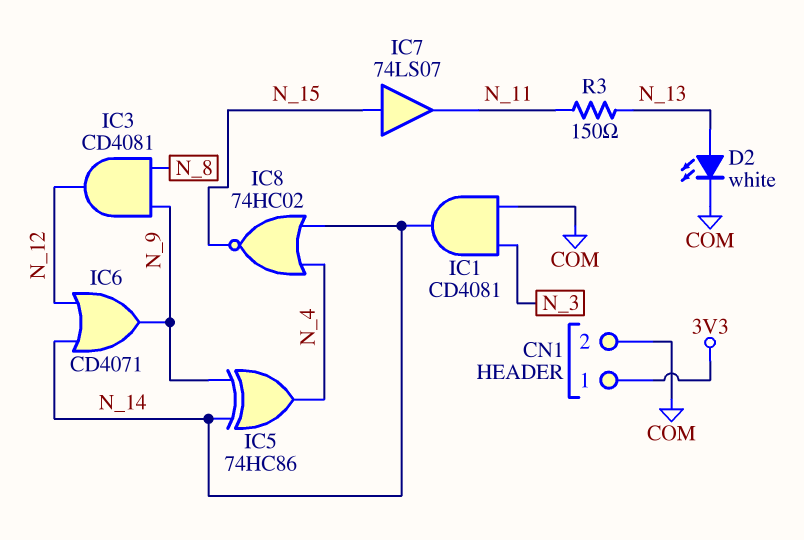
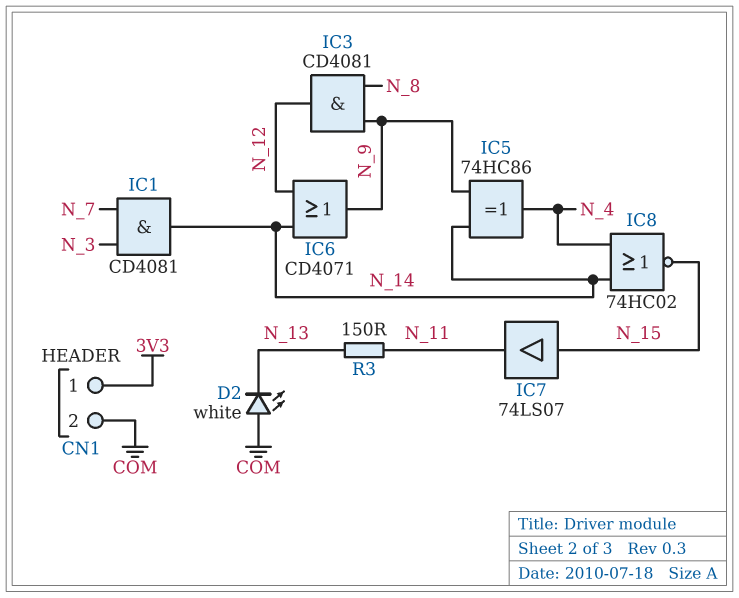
D2: LED white (A N_13, K COM) -> LED white (A COM, K N_13)
IC1: AND CD4081 (in COM, in N_3, out N_14) -> AND CD4081 (in N_3, in N_7, out N_14)

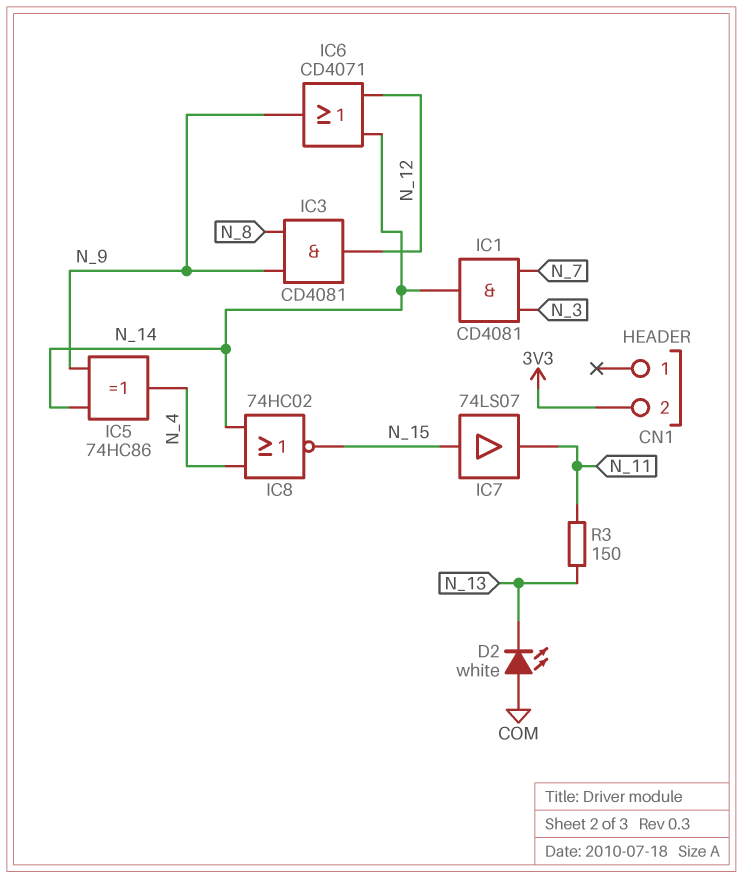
CN1 pin 1: 3V3 -> none
CN1 pin 2: COM -> 3V3

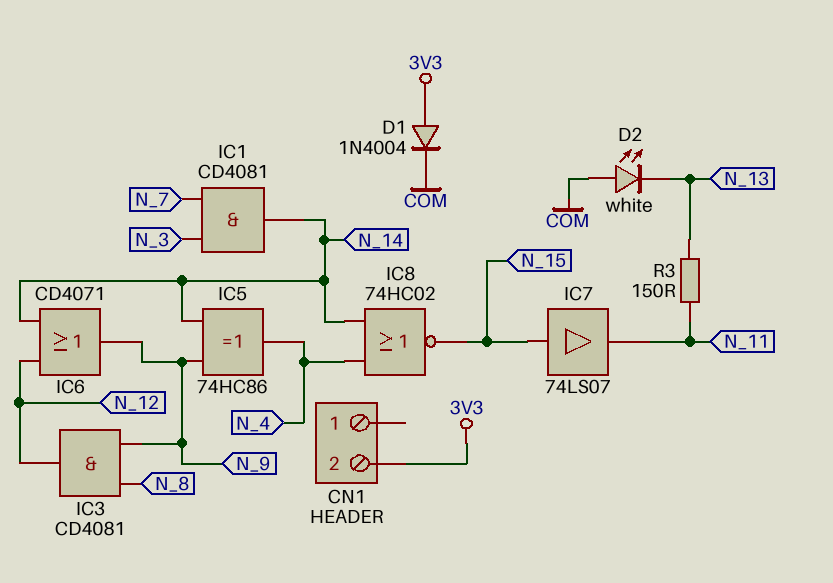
D1: none -> diode 1N4004 (A 3V3, K COM)

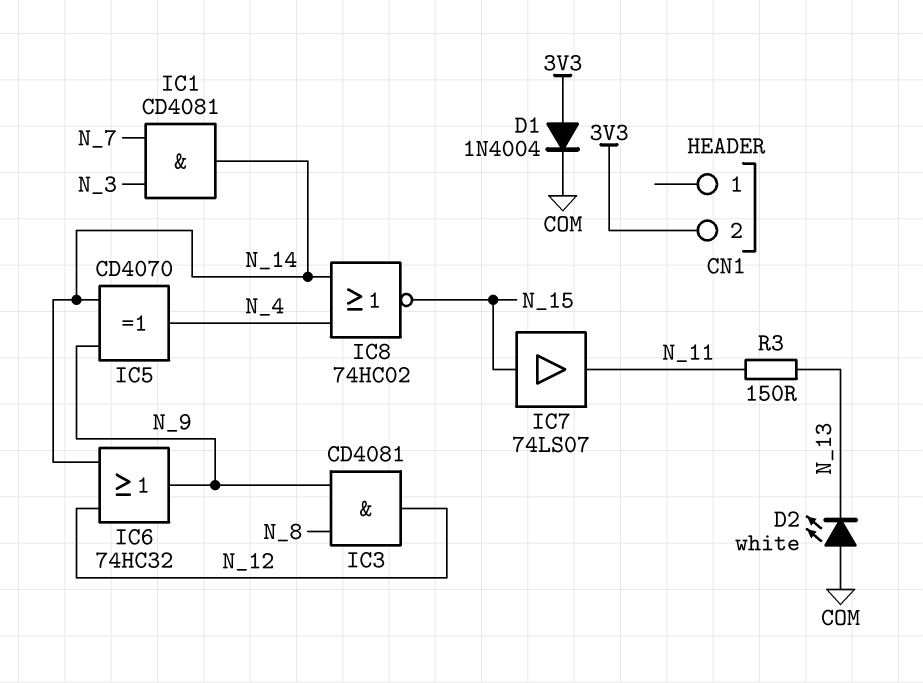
IC5: XOR 74HC86 (in N_9, in N_14, out N_4) -> XOR CD4070 (in N_9, in N_14, out N_4)
IC6: OR CD4071 (in N_12, in N_14, out N_9) -> OR 74HC32 (in N_12, in N_14, out N_9)

